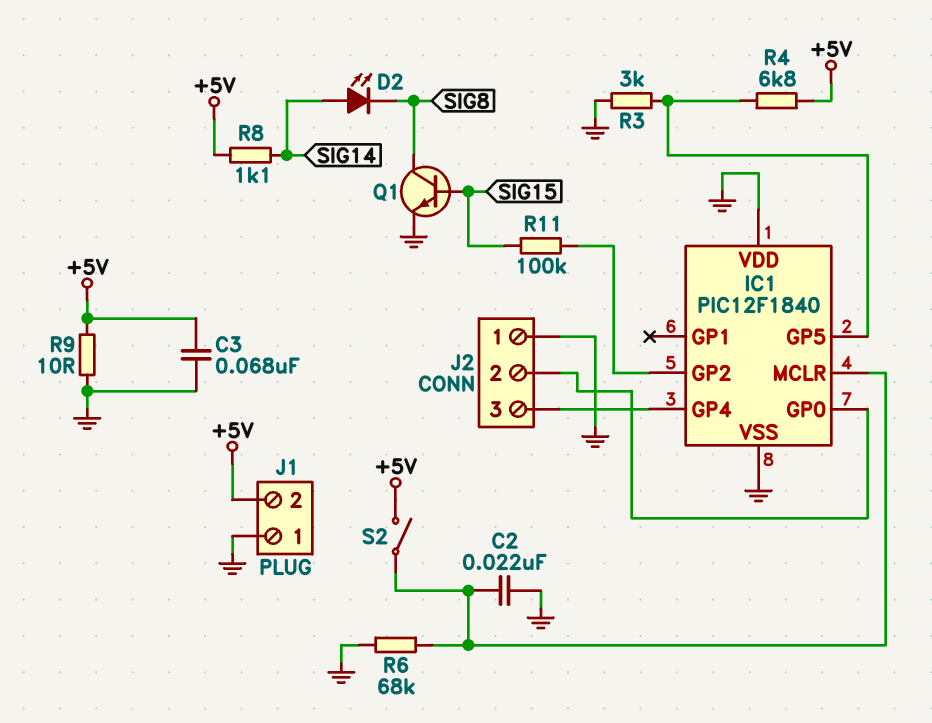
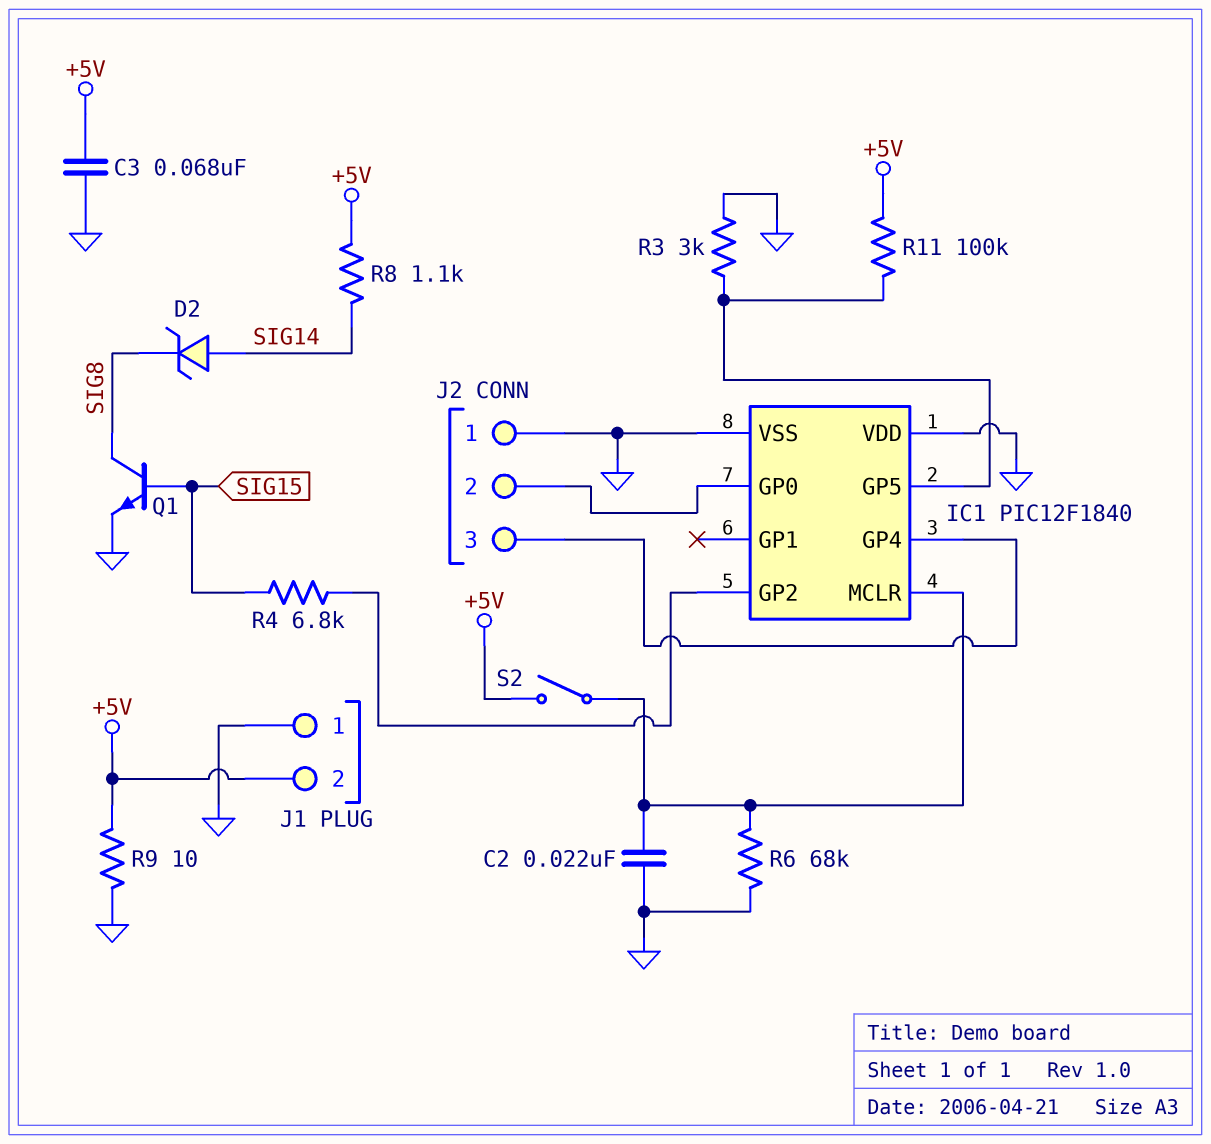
D2: LED (A SIG14, K SIG8) -> zener (A SIG14, K SIG8)
R4: 6.8k (+5V, IC1/GP5) -> 6.8k (IC1/GP2, SIG15)
R11: 100k (IC1/GP2, SIG15) -> 100k (+5V, IC1/GP5)

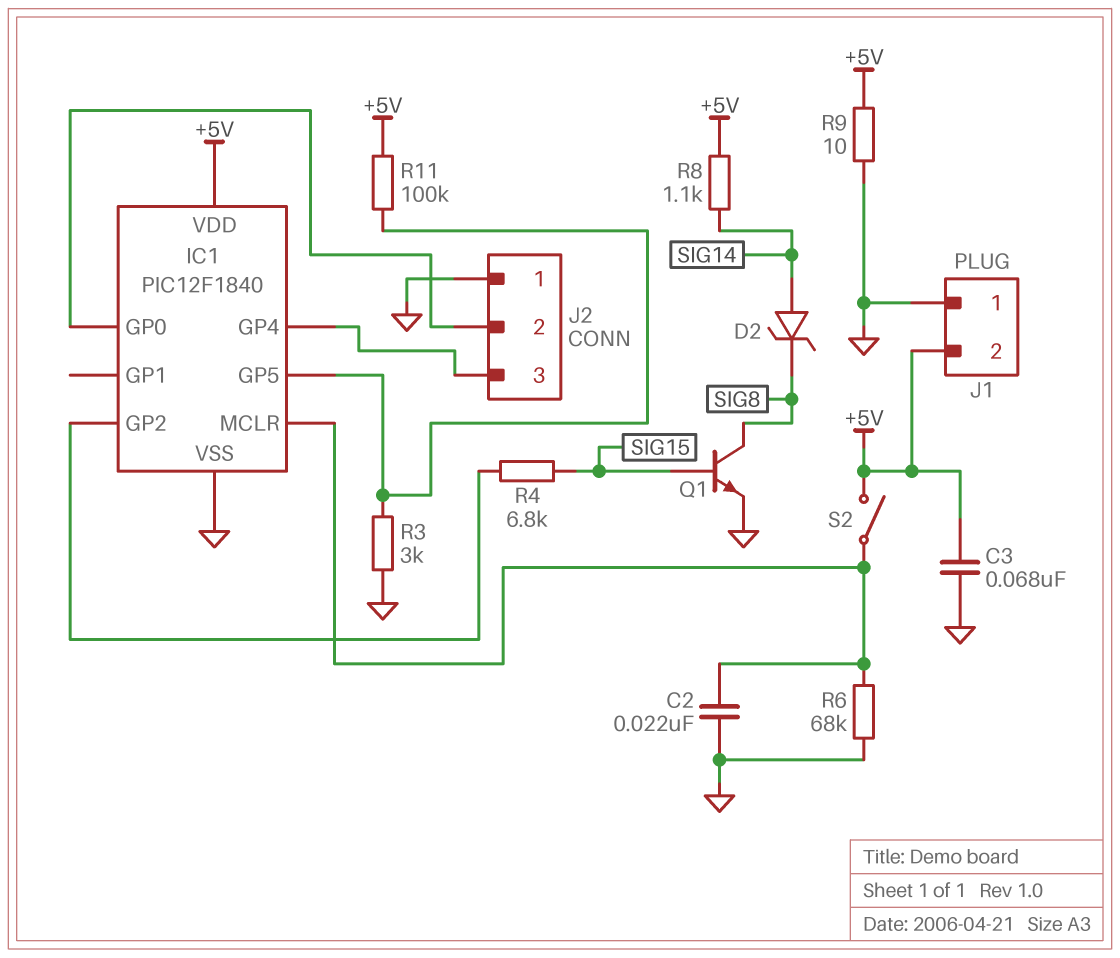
IC1 pin VDD: GND -> +5V

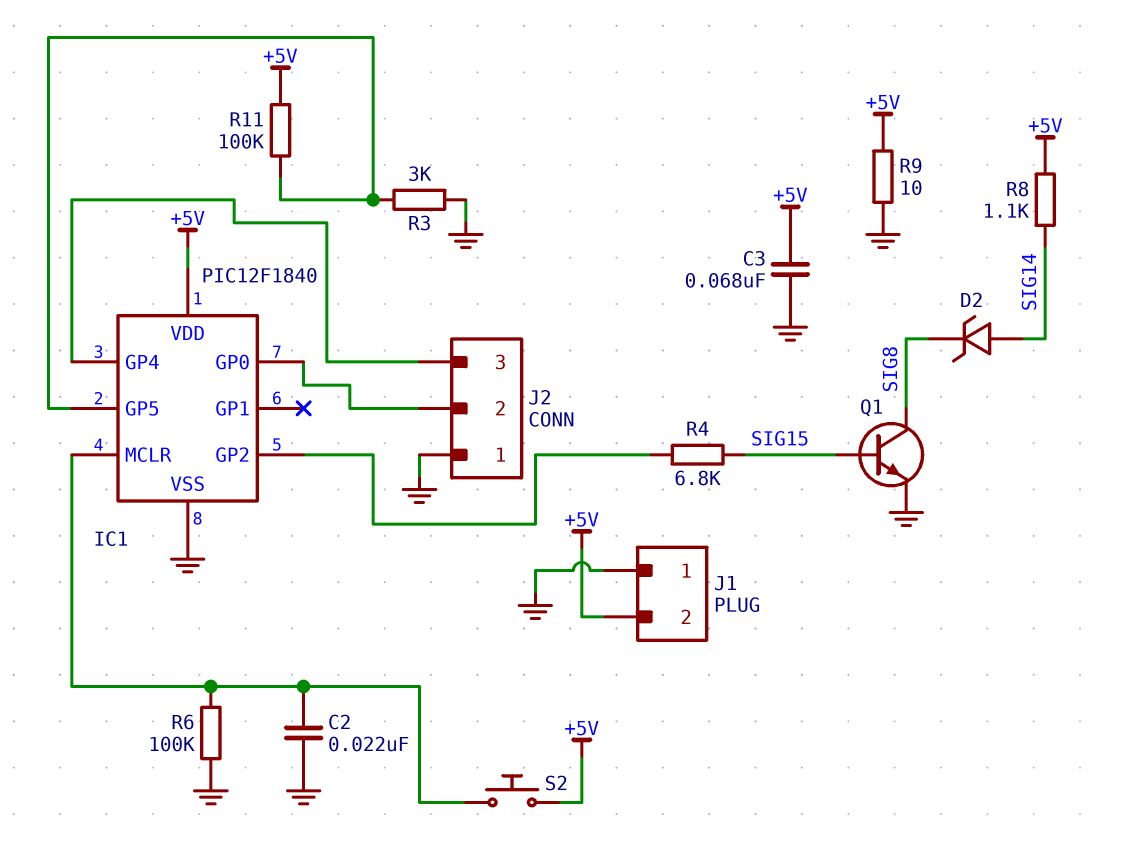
R6: 68k (GND, IC1/MCLR) -> 100k (GND, IC1/MCLR)
S2: switch (+5V, IC1/MCLR) -> button (+5V, IC1/MCLR)

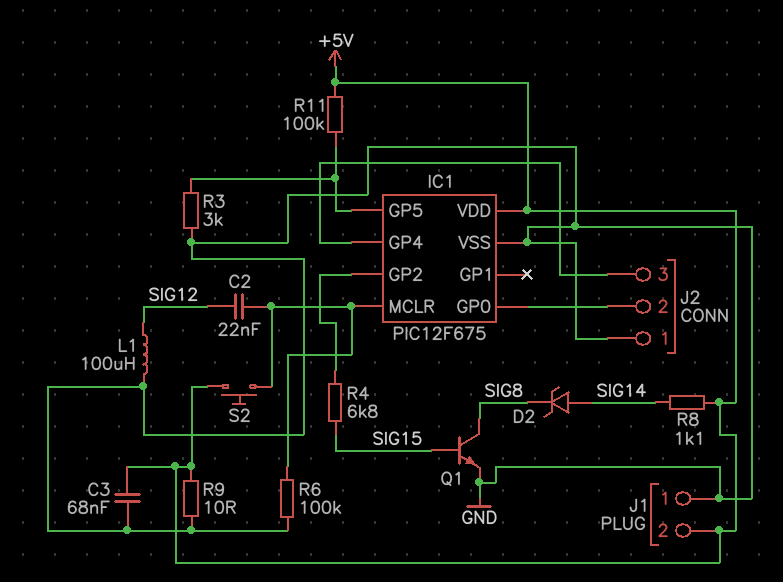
C2: 22nF (GND, IC1/MCLR) -> 22nF (IC1/MCLR, SIG12)
IC1: PIC12F1840 -> PIC12F675
L1: none -> 100uH (GND, SIG12)

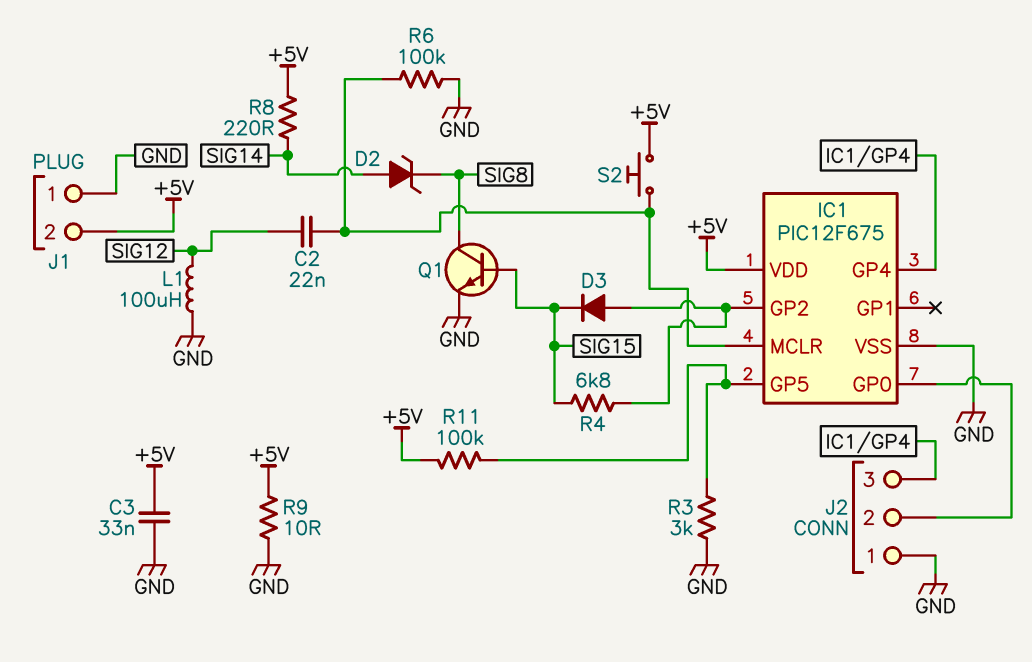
C3: 68nF (+5V, GND) -> 33nF (+5V, GND)
D3: none -> diode (A IC1/GP2, K SIG15)
R8: 1.1k (+5V, SIG14) -> 220 (+5V, SIG14)

